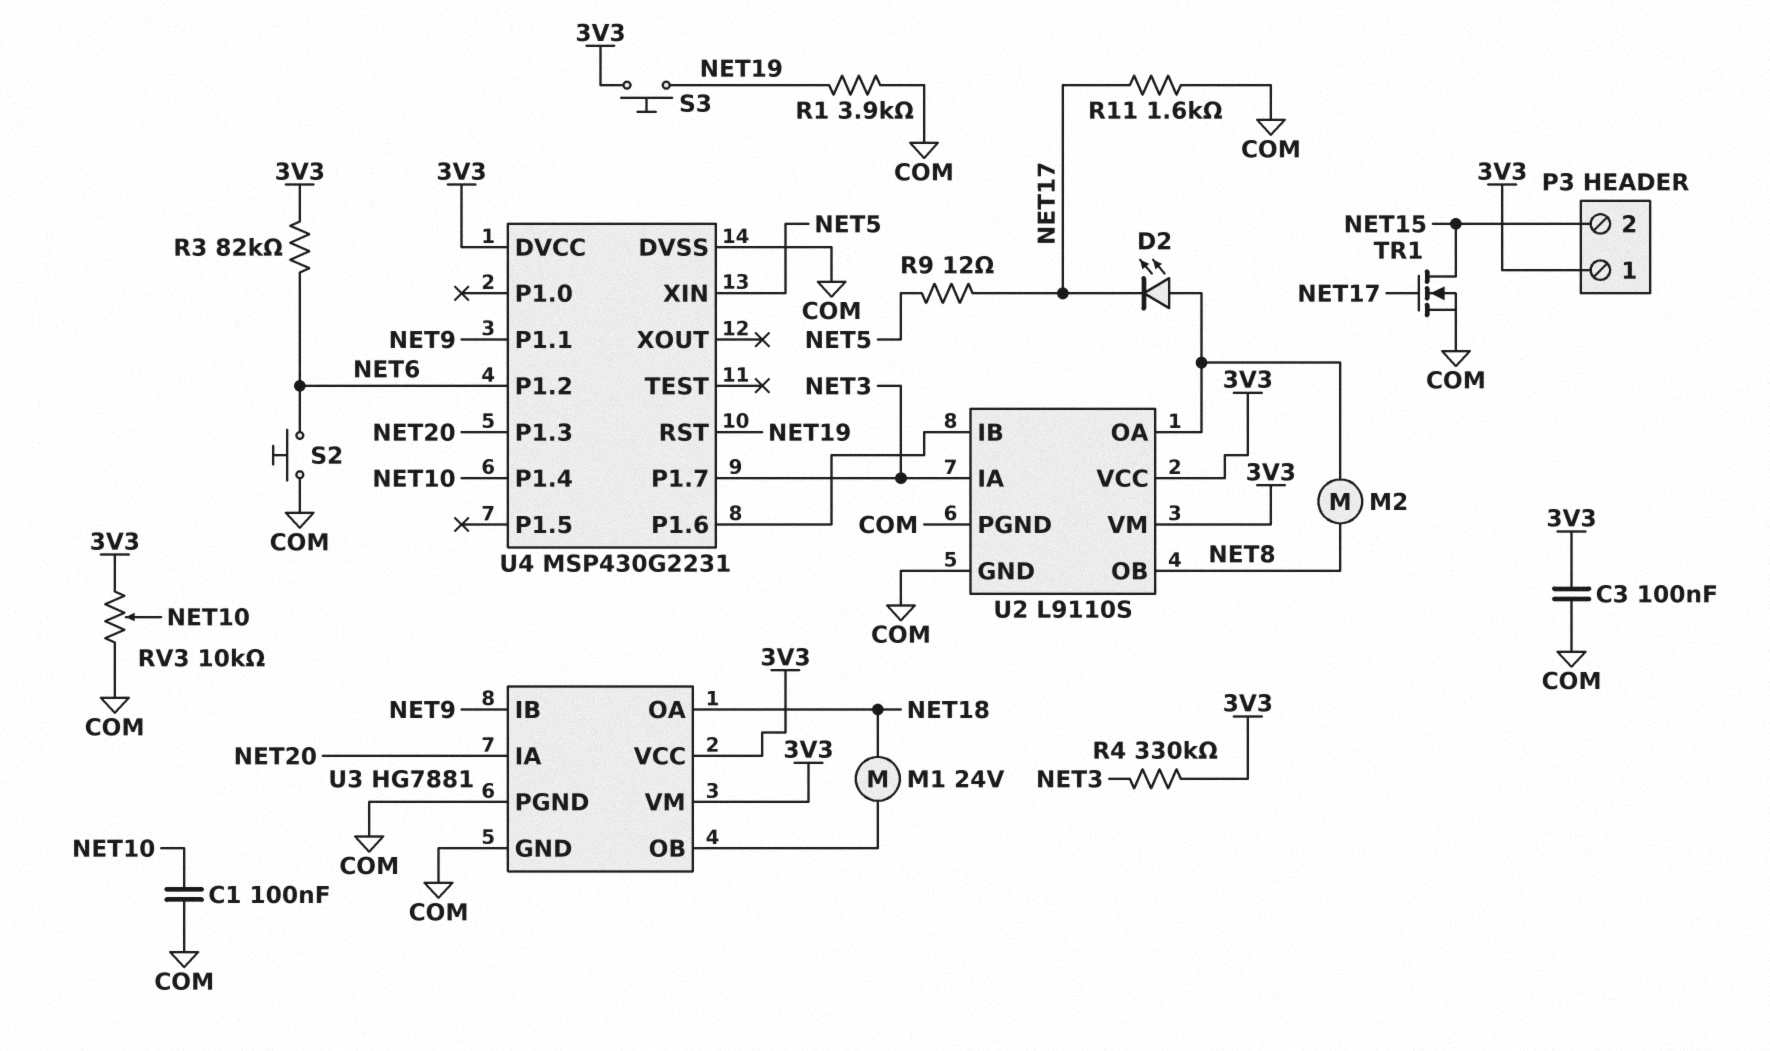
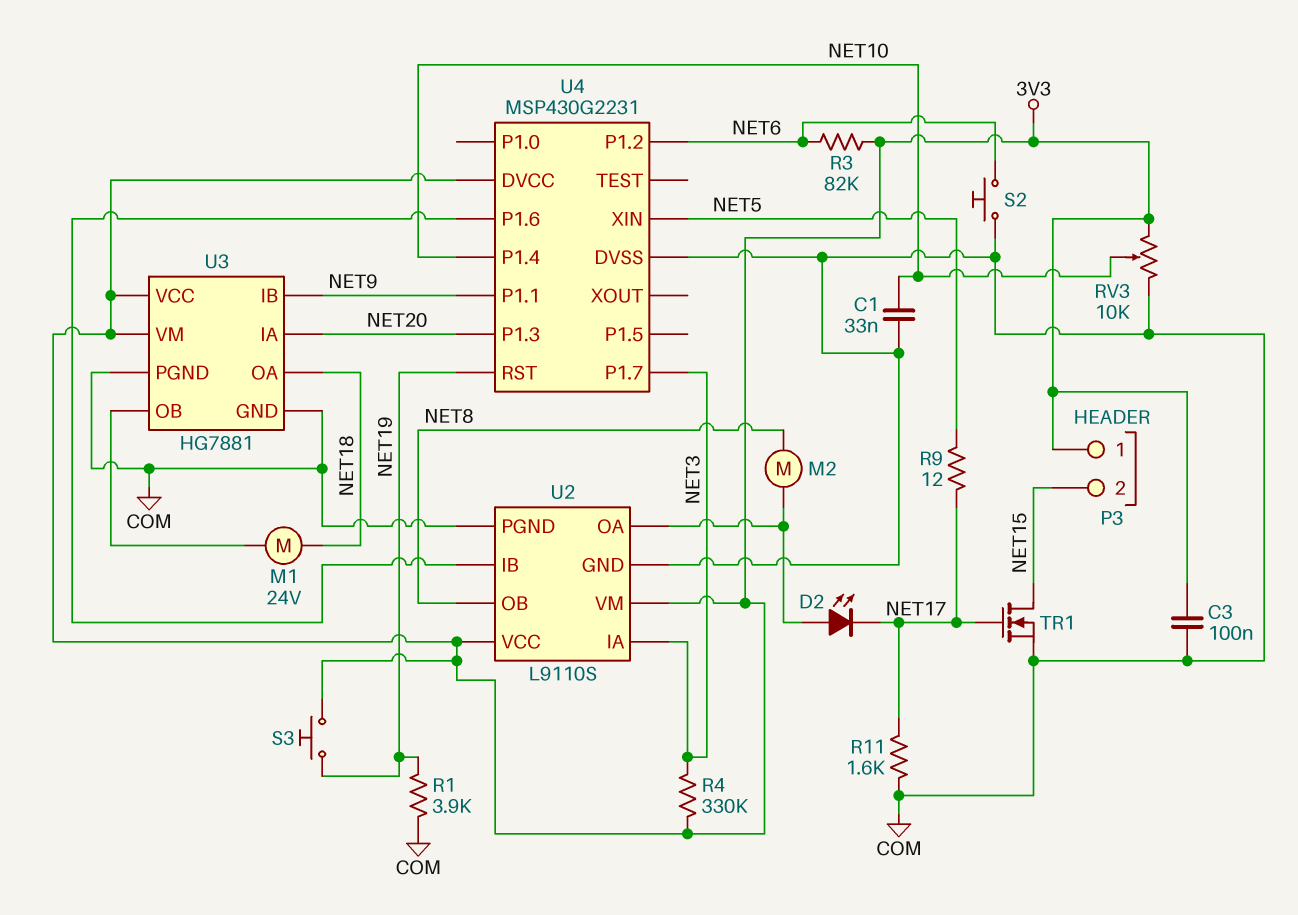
C1: 100nF (COM, NET10) -> 33nF (COM, NET10)

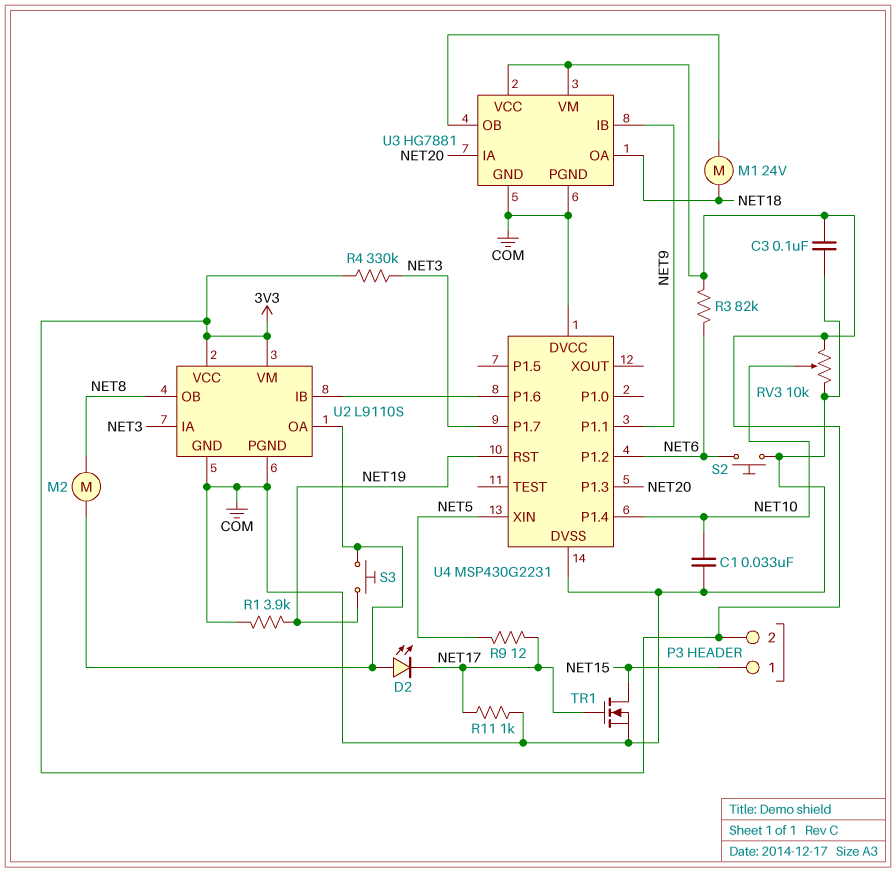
P3 pin 1: 3V3 -> NET15
P3 pin 2: NET15 -> 3V3
R11: 1.6k (COM, NET17) -> 1k (COM, NET17)
S3: button (3V3, NET19) -> button (NET19, U2/OA)
U4 pin DVCC: 3V3 -> COM

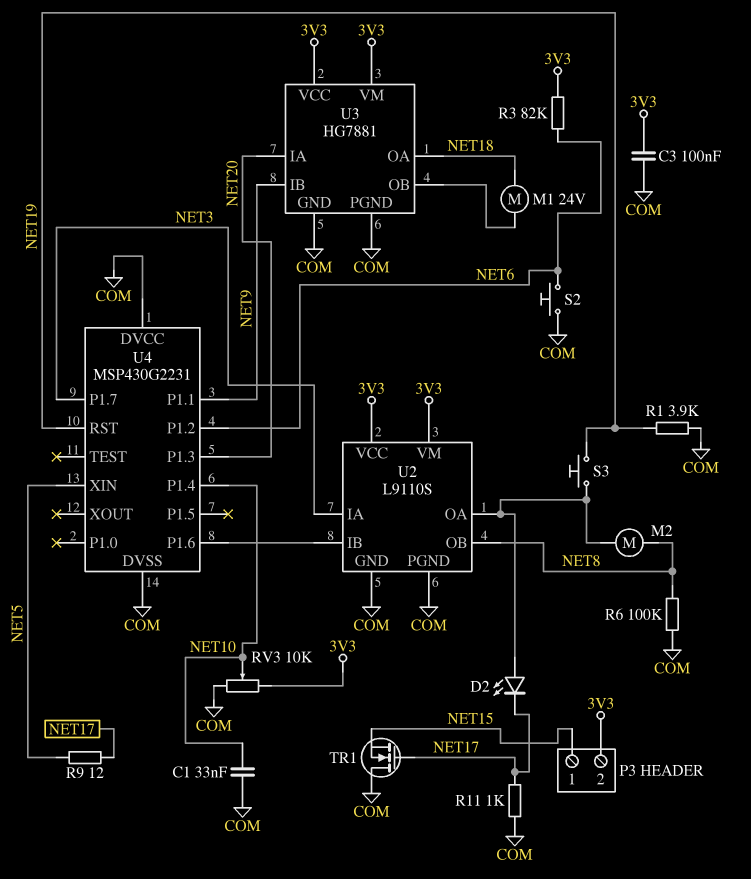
R4: 330k (3V3, NET3) -> none
R6: none -> 100k (COM, NET8)
TR1: NMOS (G NET17, D NET15, S COM) -> NMOS (G NET17, D COM, S NET15)

